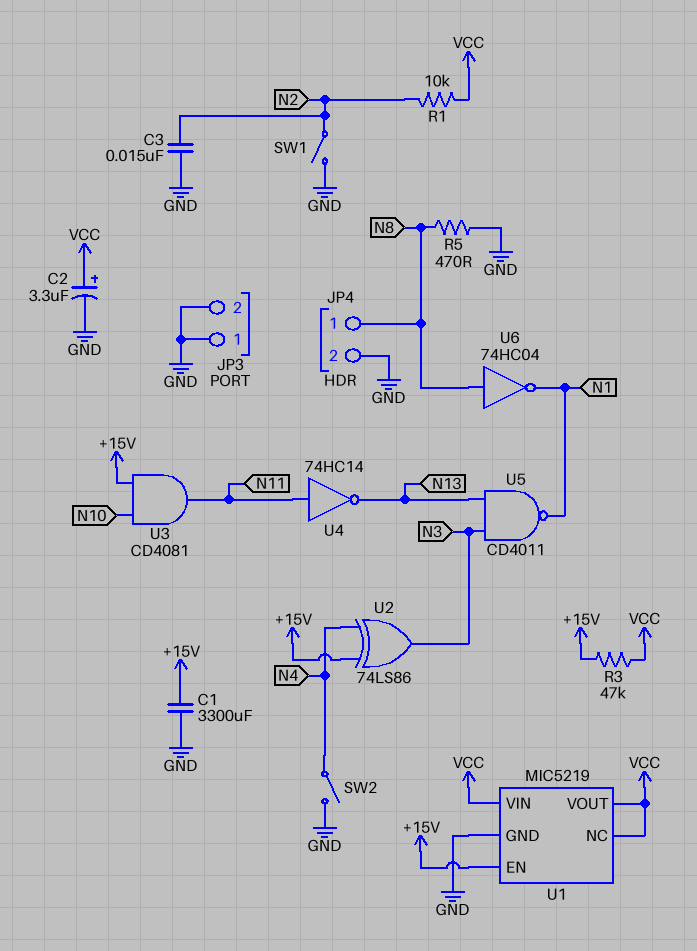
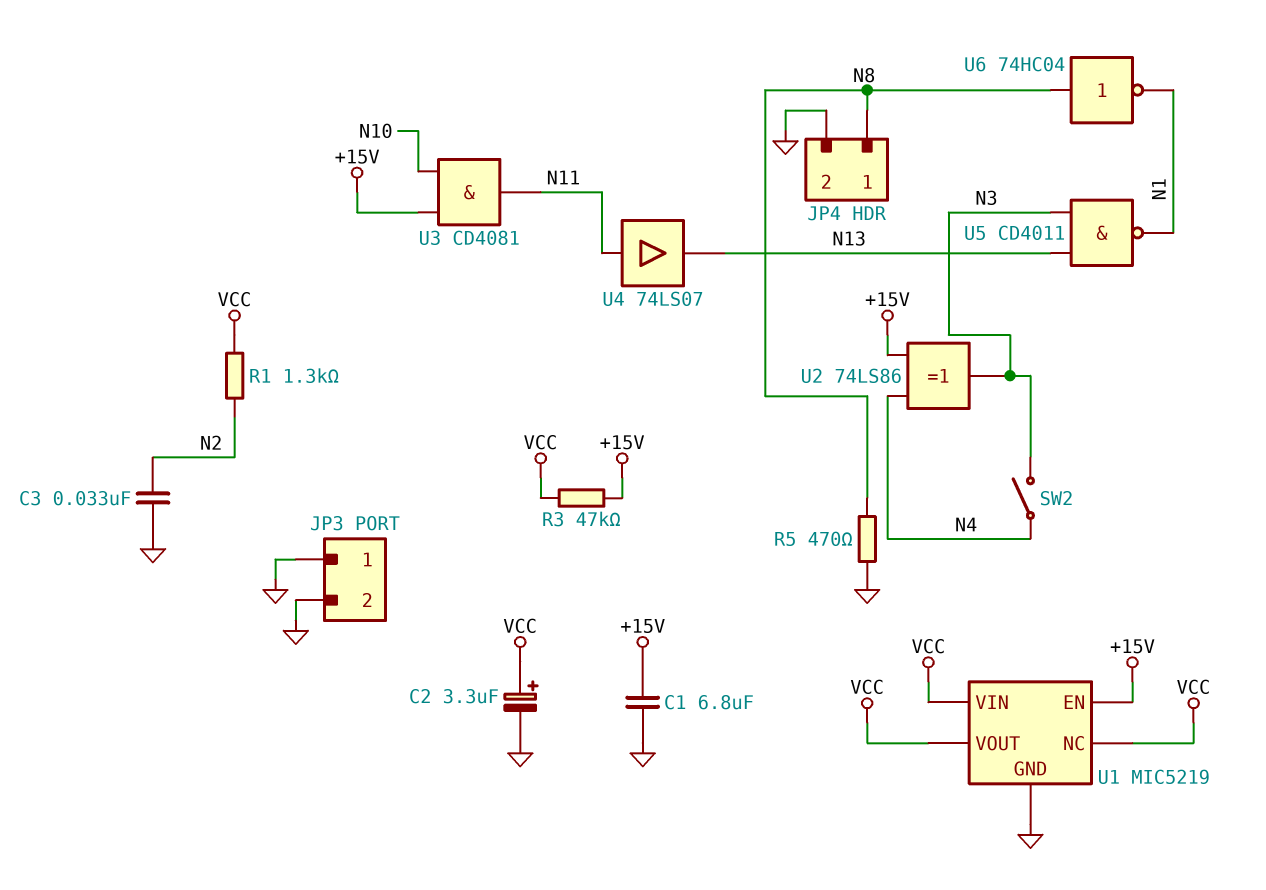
C1: 3300uF (+15V, GND) -> 6.8uF (+15V, GND)
C3: 15nF (GND, N2) -> 33nF (GND, N2)
R1: 10k (N2, VCC) -> 1.3k (N2, VCC)
SW1: switch (GND, N2) -> none
SW2: switch (GND, N4) -> switch (N3, N4)
U4: NOT 74HC14 (in N11, out N13) -> buffer 74LS07 (in N11, out N13)

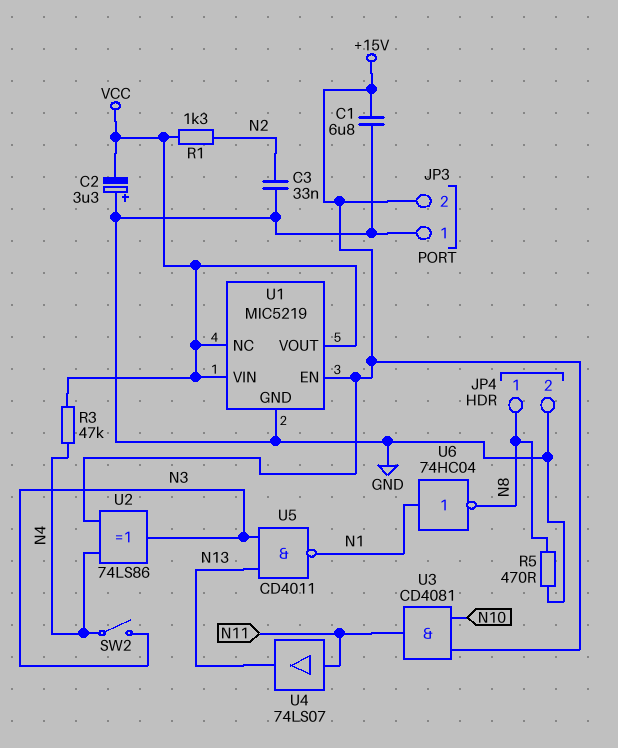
C2: 3.3uF (plus VCC, minus GND) -> 3.3uF (plus GND, minus VCC)
JP3 pin 2: GND -> +15V
R3: 47k (+15V, VCC) -> 47k (N4, VCC)
U6: NOT 74HC04 (in N8, out N1) -> NOT 74HC04 (in N1, out N8)

